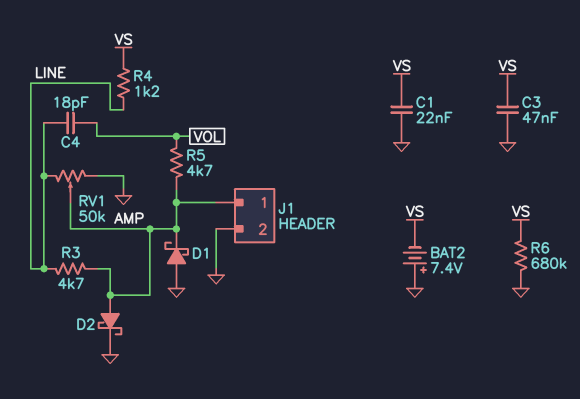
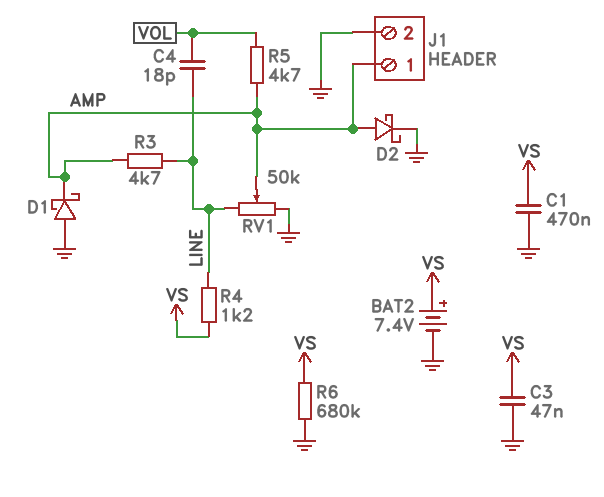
BAT2: 7.4V (plus GND, minus VS) -> 7.4V (plus VS, minus GND)
C1: 22nF (GND, VS) -> 470nF (GND, VS)

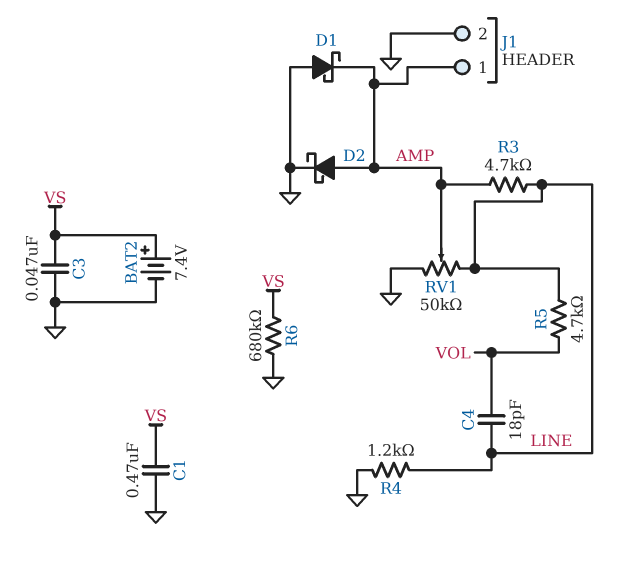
R4: 1.2k (LINE, VS) -> 1.2k (GND, LINE)
R5: 4.7k (AMP, VOL) -> 4.7k (LINE, VOL)

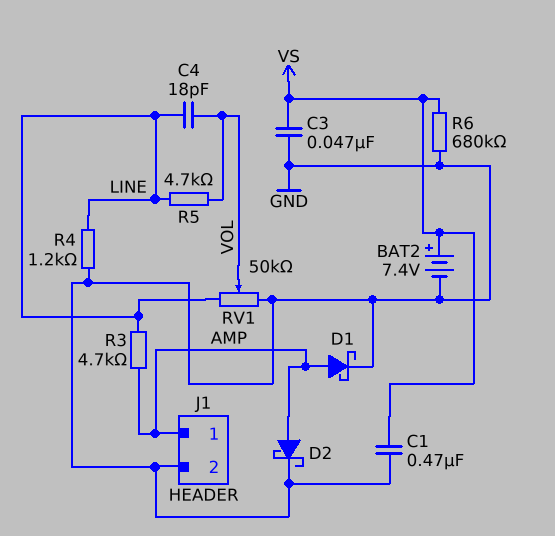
D1: schottky (A GND, K AMP) -> schottky (A AMP, K GND)
RV1: 50k (GND, LINE, wiper AMP) -> 50k (GND, LINE, wiper VOL)

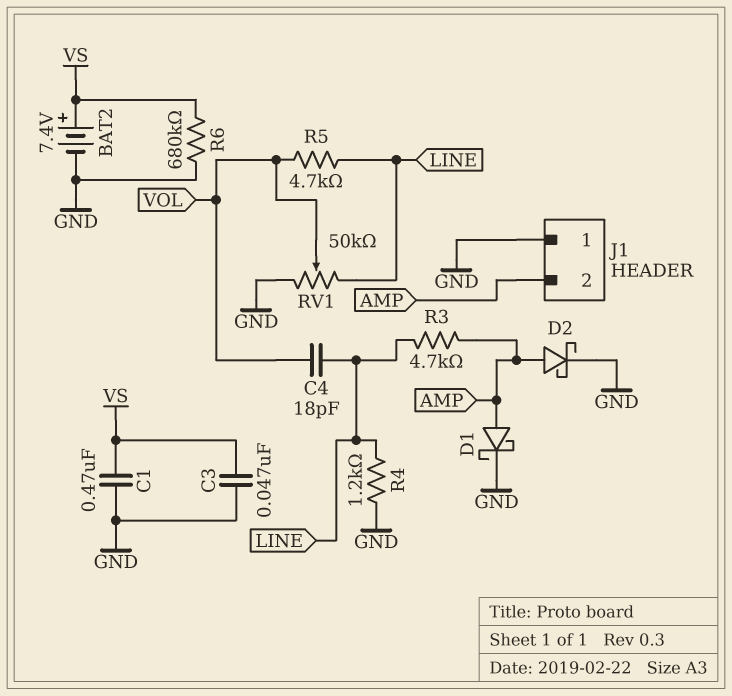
J1 pin 1: AMP -> GND
J1 pin 2: GND -> AMP

